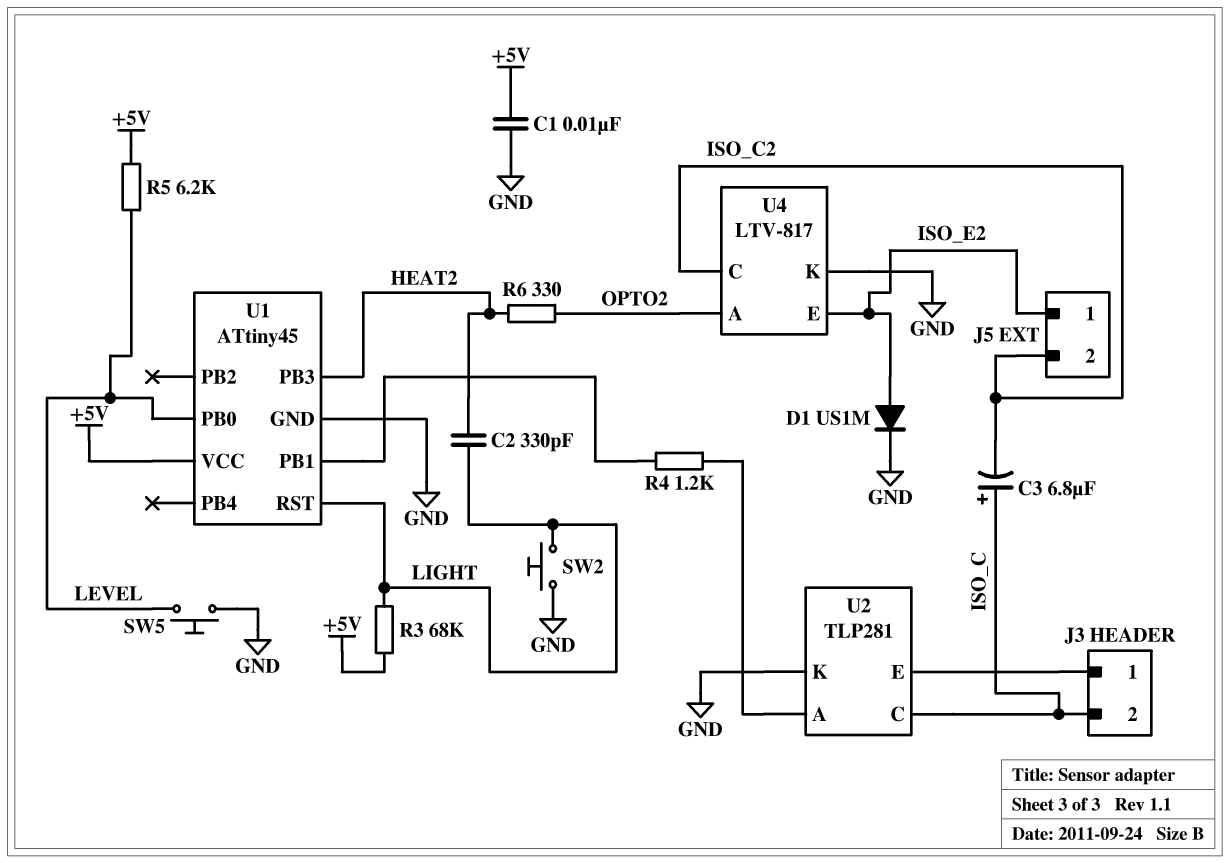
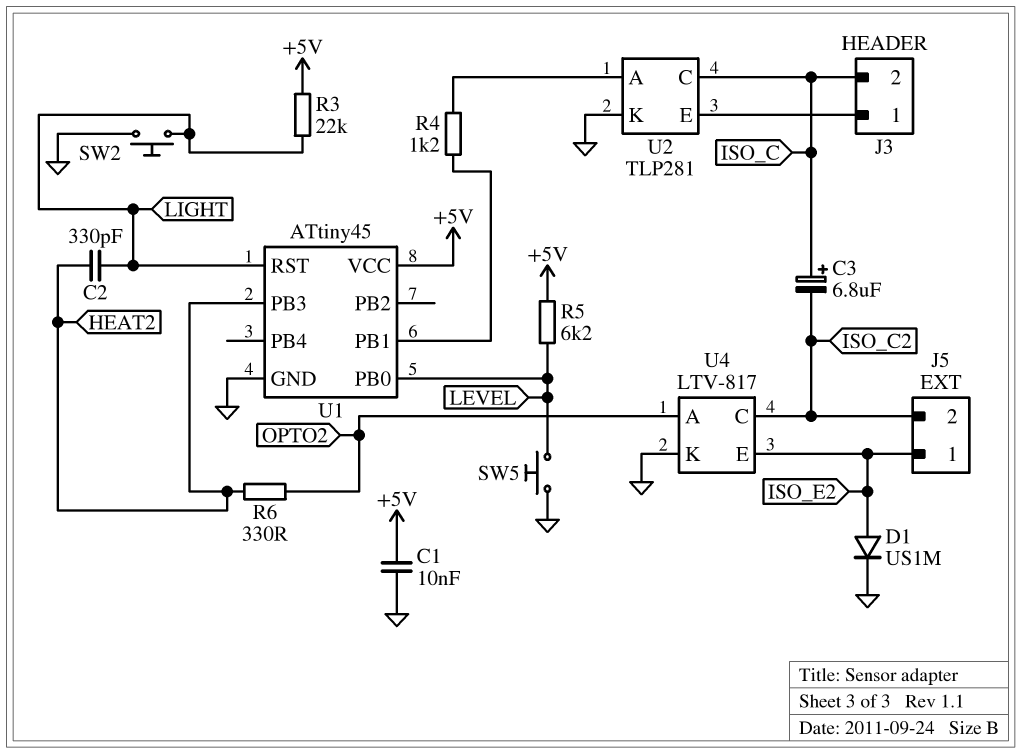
R3: 68k (+5V, LIGHT) -> 22k (+5V, LIGHT)

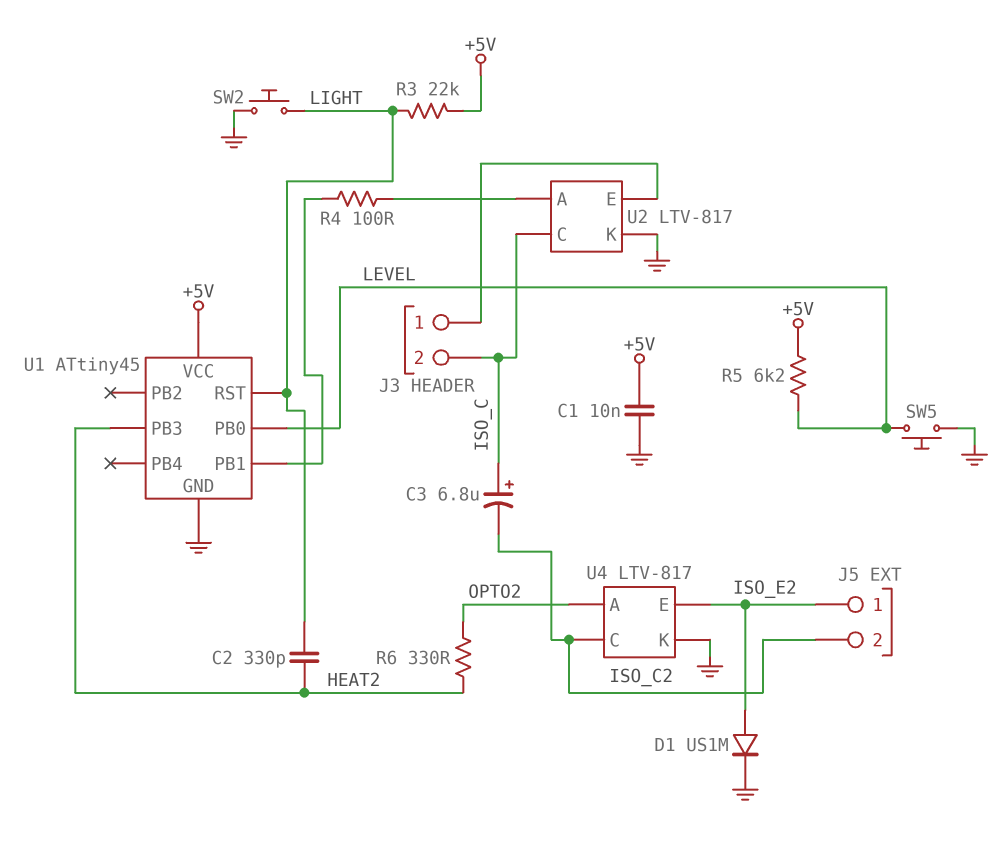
R4: 1.2k (U1/PB1, U2/A) -> 100 (U1/PB1, U2/A)
U2: TLP281 -> LTV-817

